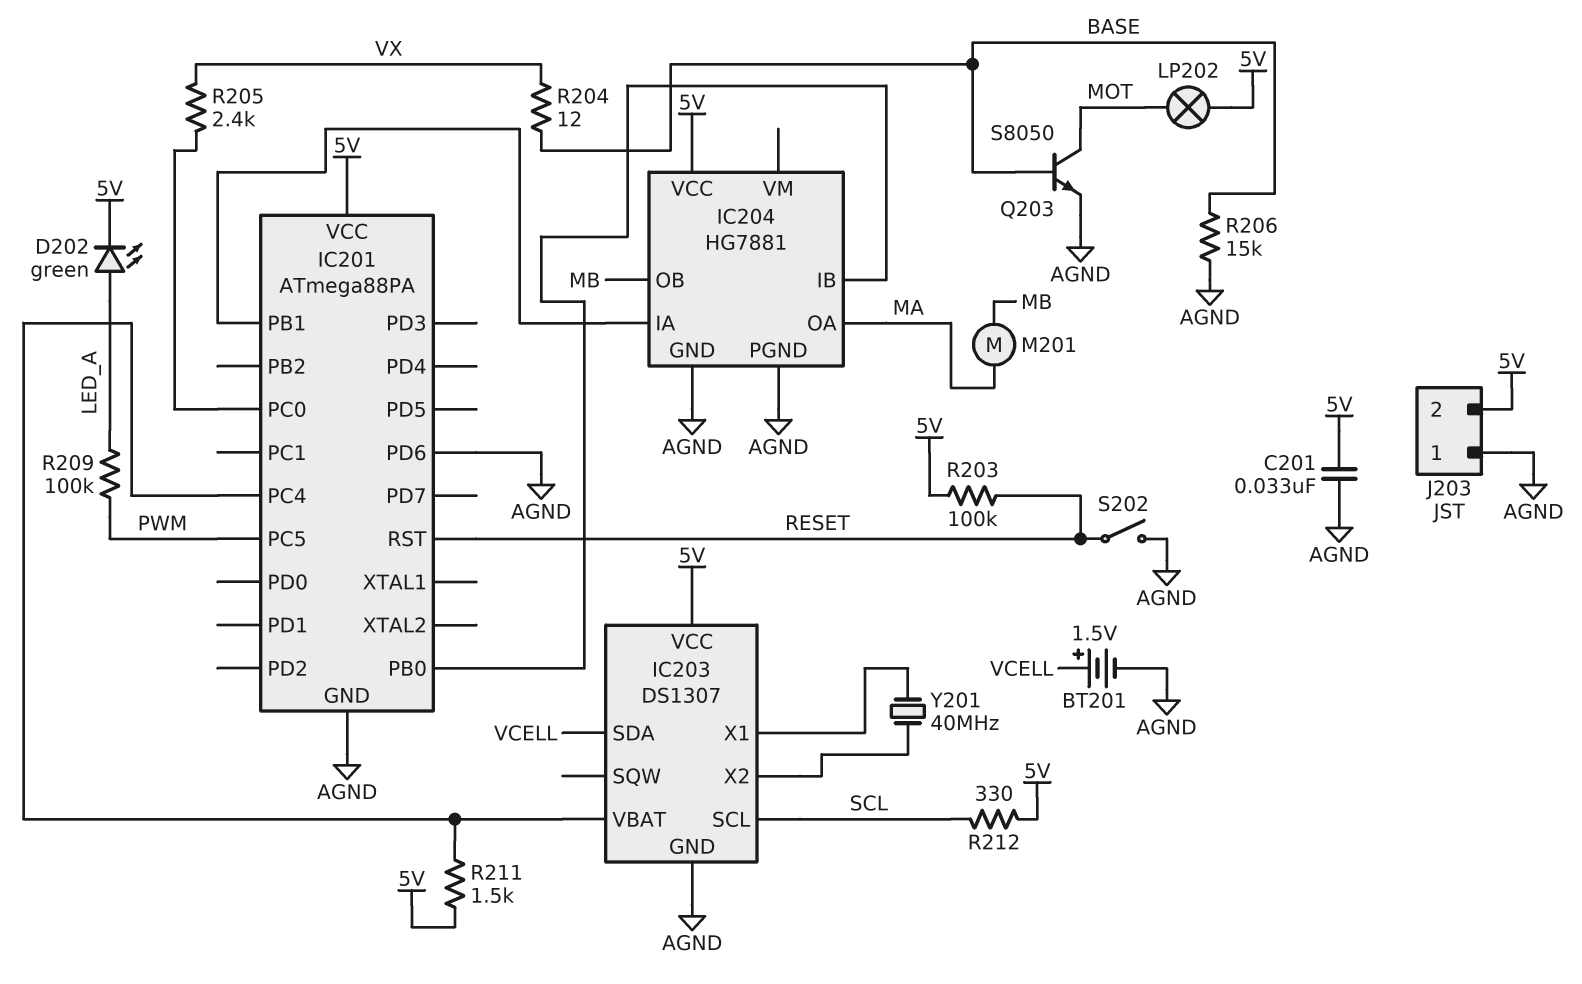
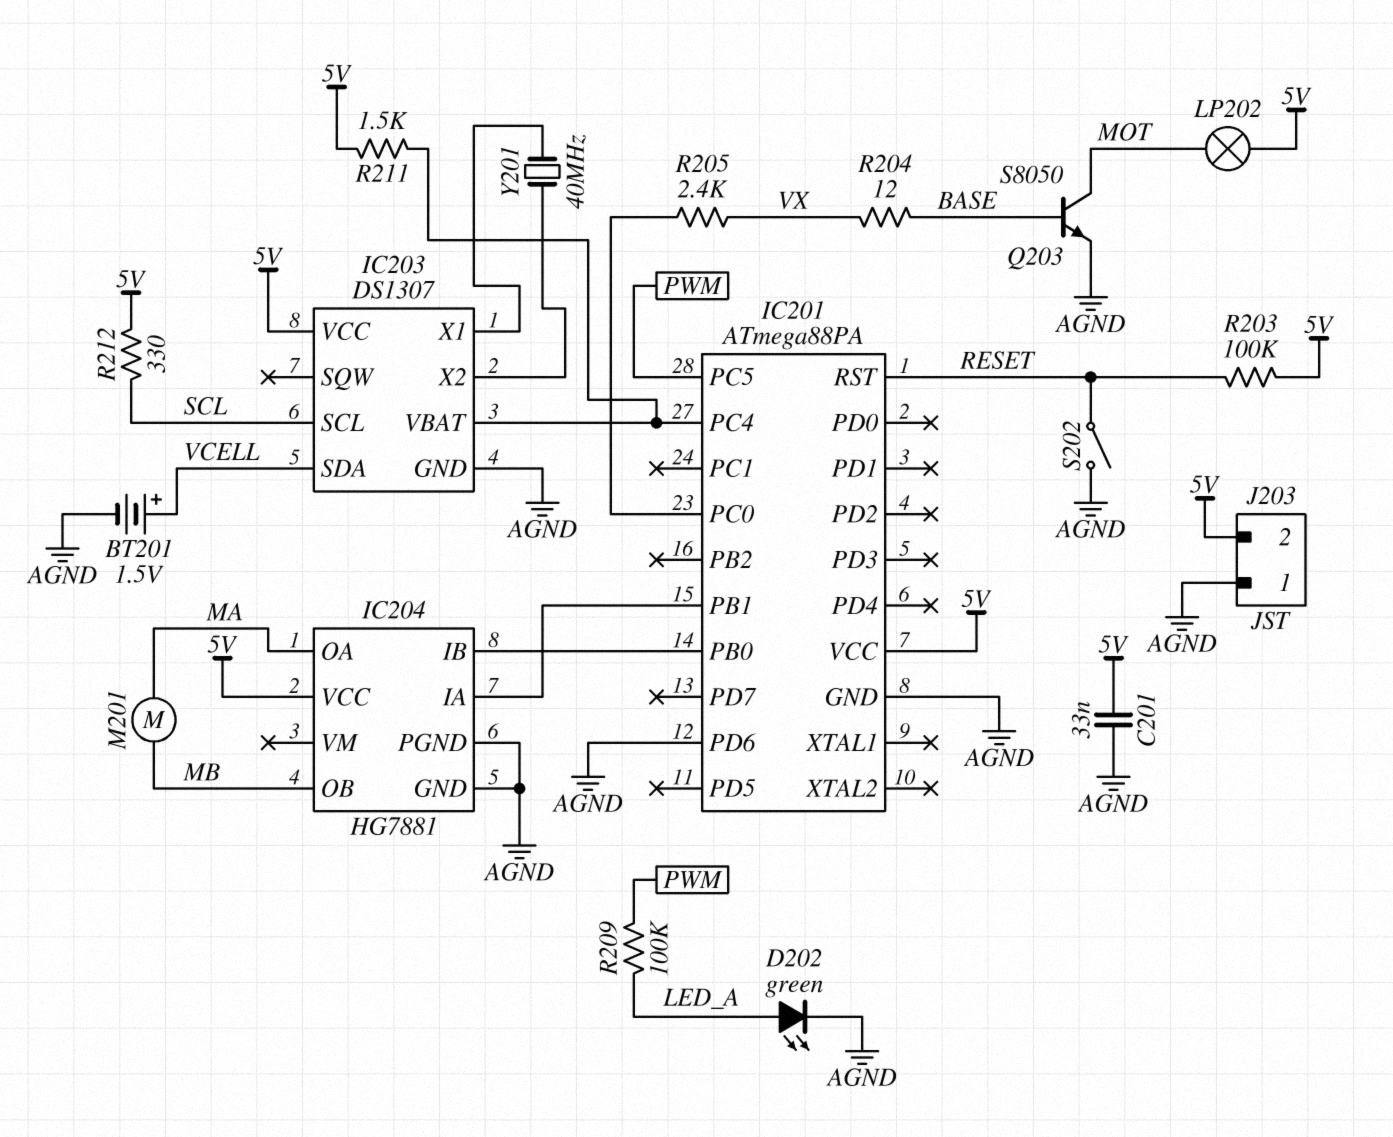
D202: LED green (A LED_A, K 5V) -> LED green (A LED_A, K AGND)
R206: 15k (AGND, BASE) -> none

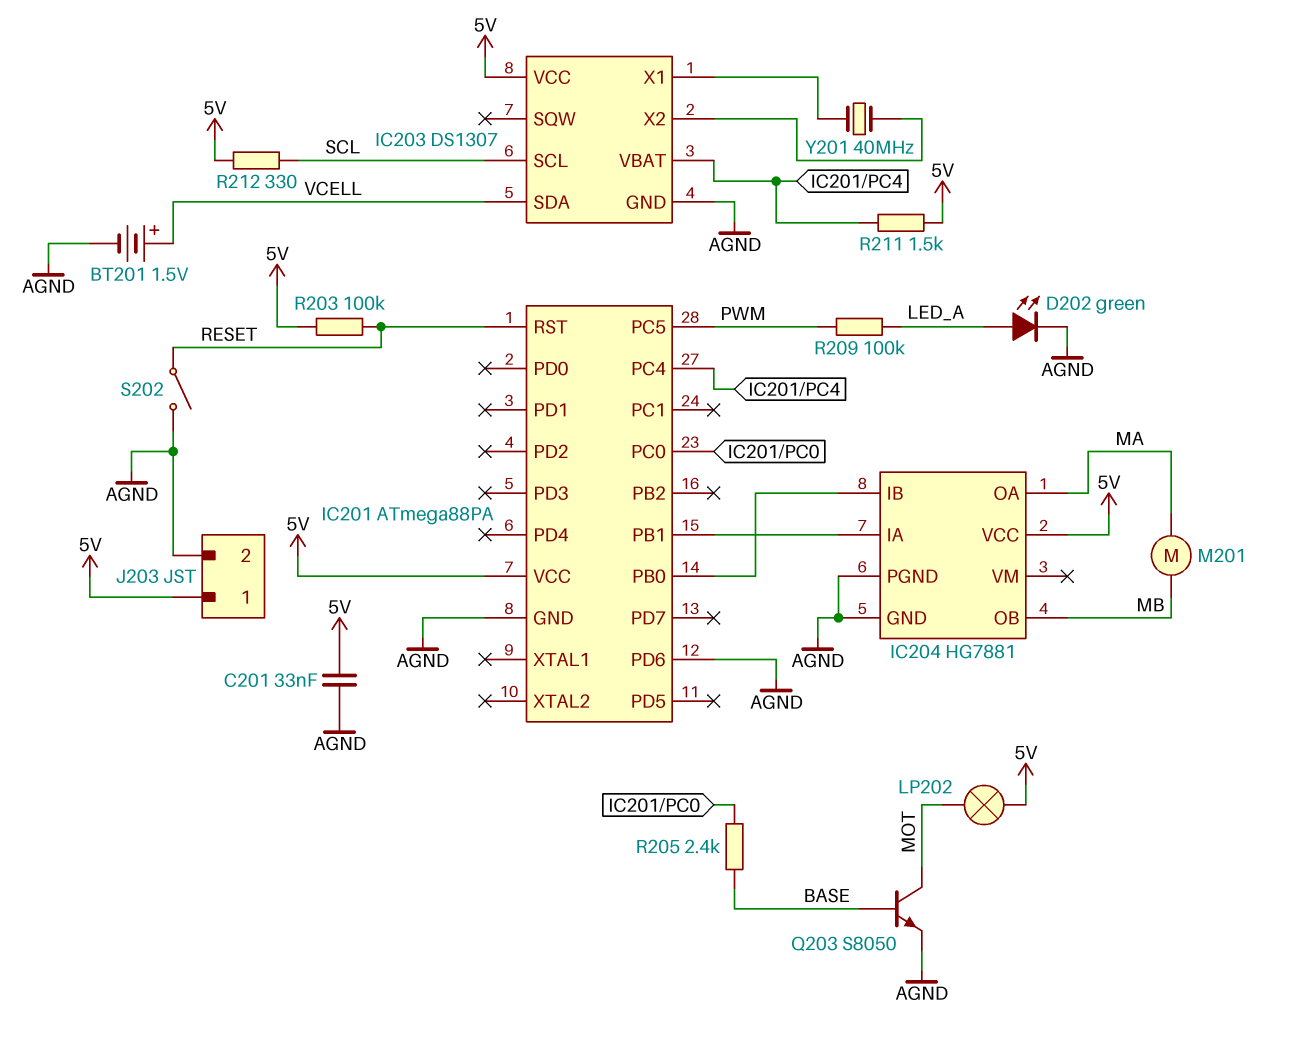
J203 pin 1: AGND -> 5V
J203 pin 2: 5V -> AGND
R204: 12 (BASE, VX) -> none
R205: 2.4k (IC201/PC0, VX) -> 2.4k (BASE, IC201/PC0)

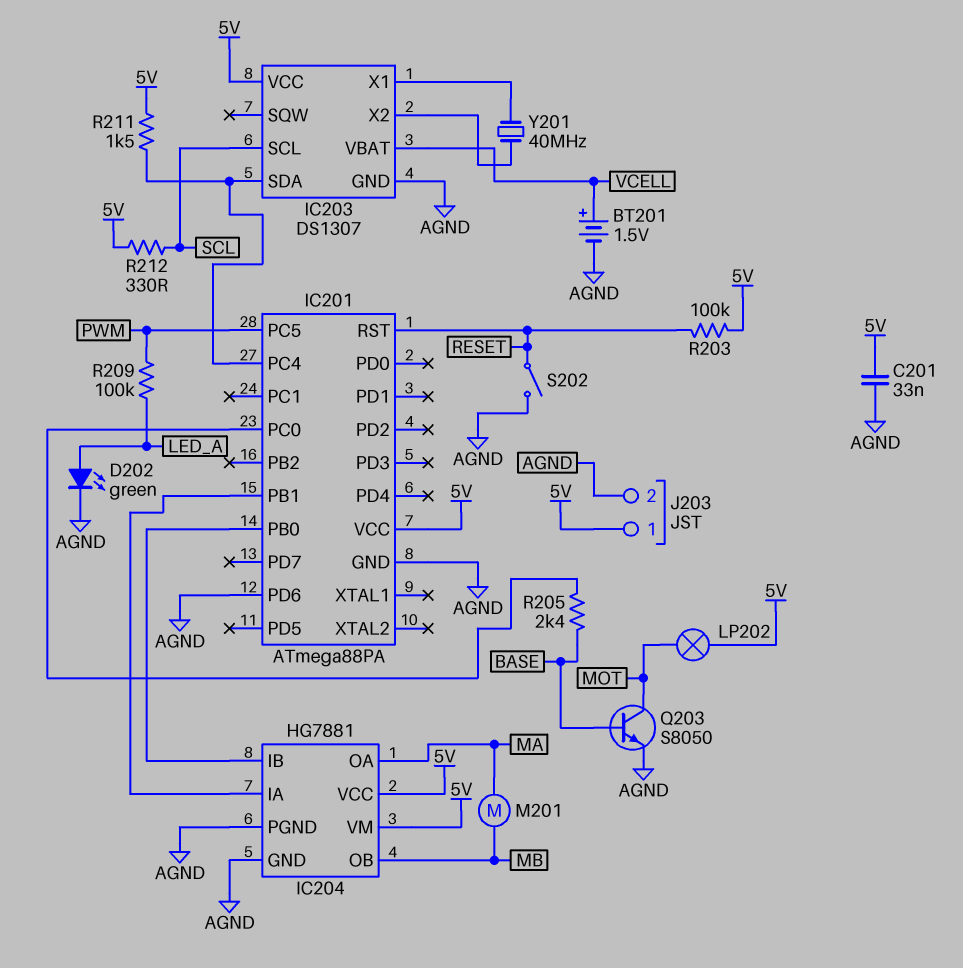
IC203 pin SDA: VCELL -> IC201/PC4
IC203 pin VBAT: IC201/PC4 -> VCELL
IC204 pin VM: none -> 5V

